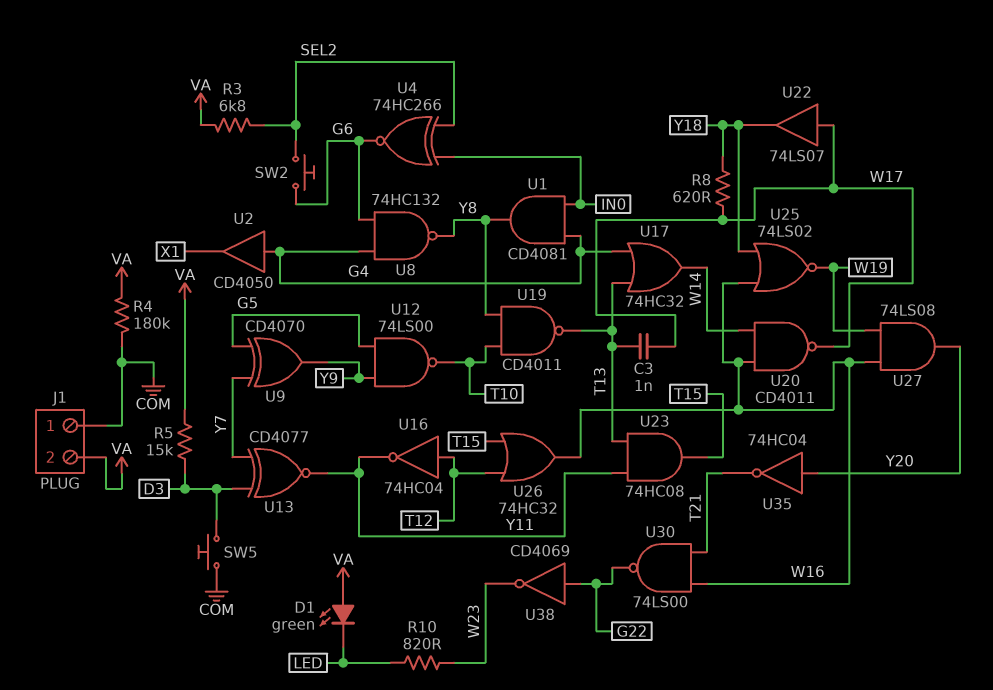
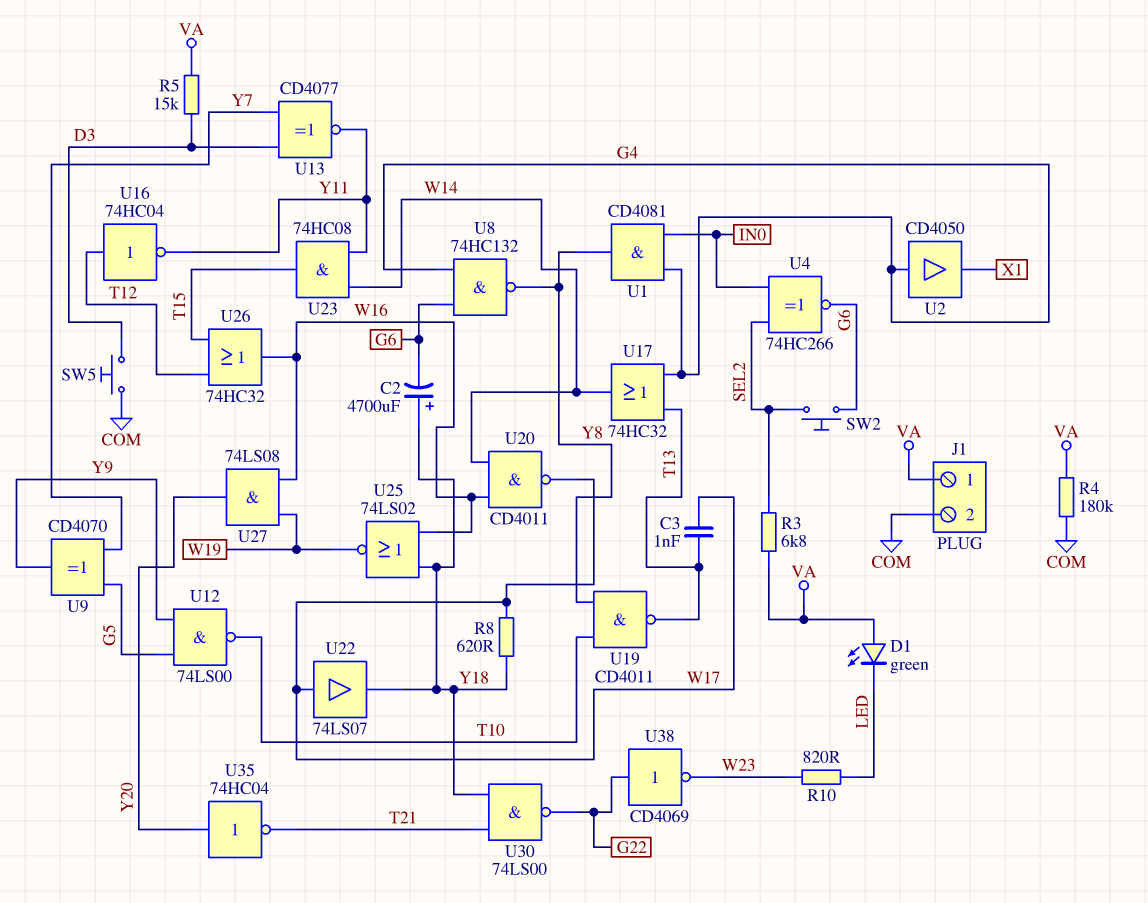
C2: none -> 4700uF (plus Y18, minus G6)
J1 pin 1: COM -> VA
J1 pin 2: VA -> COM
U23: AND 74HC08 (in T13, in Y11, out T15) -> AND 74HC08 (in W14, in Y11, out T15)
U30: NAND 74LS00 (in T21, in W16, out G22) -> NAND 74LS00 (in T21, in Y18, out G22)

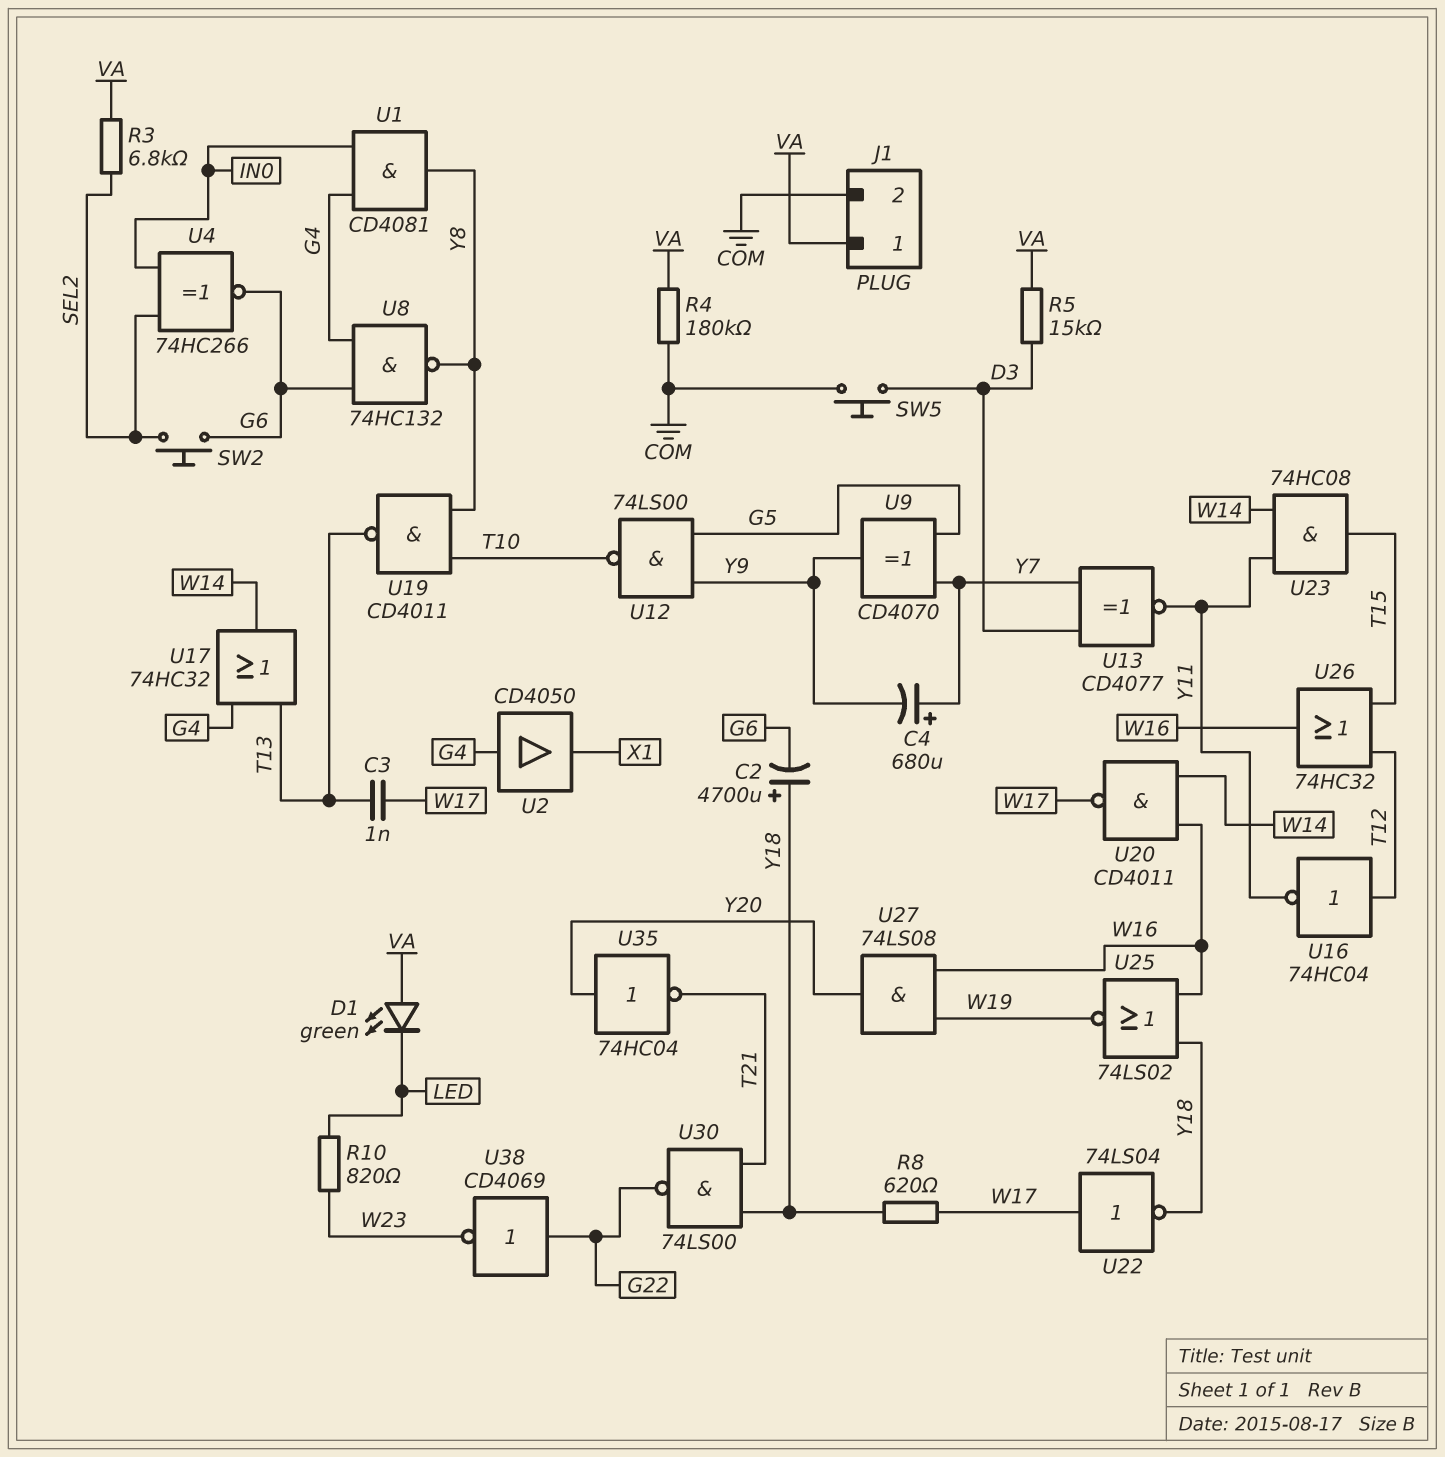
C4: none -> 680uF (plus Y7, minus Y9)
U22: buffer 74LS07 (in W17, out Y18) -> NOT 74LS04 (in W17, out Y18)

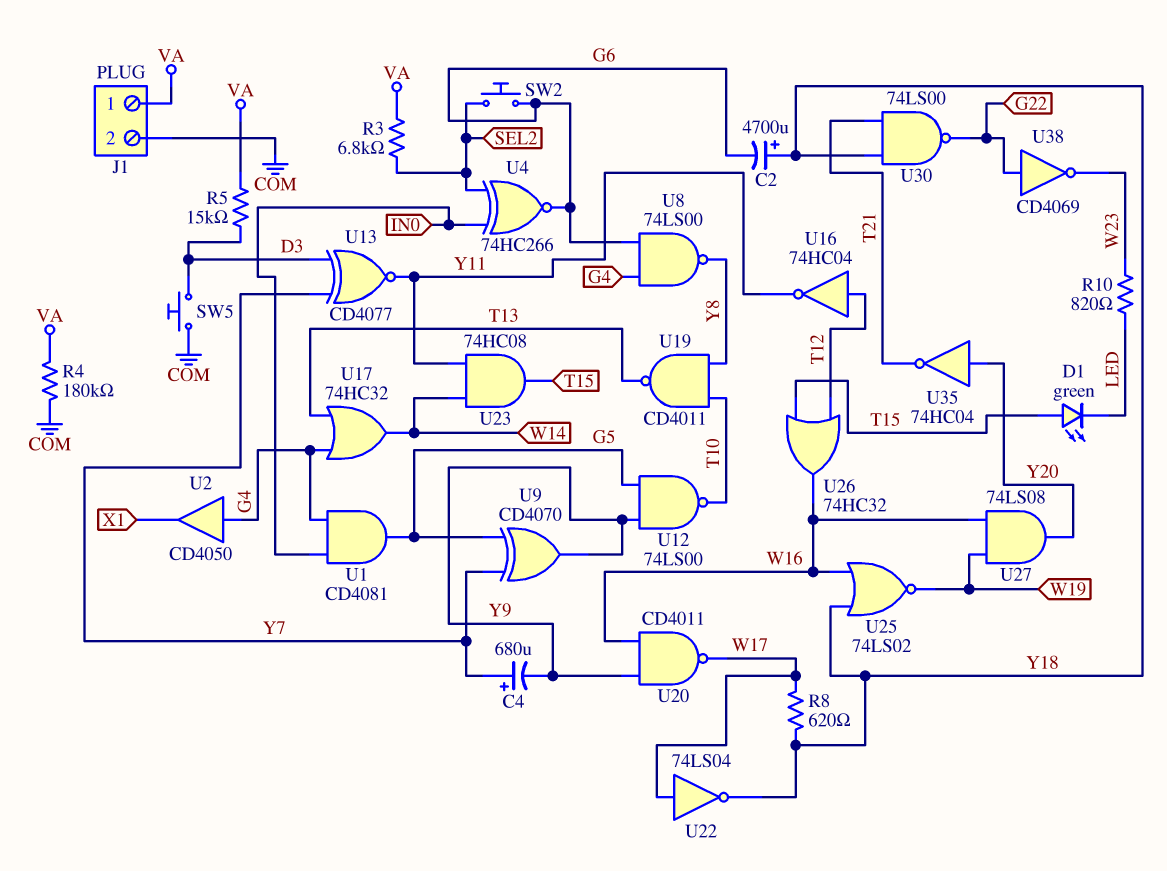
C3: 1nF (T13, W17) -> none
D1: LED green (A VA, K LED) -> LED green (A T15, K LED)
U1: AND CD4081 (in G4, in IN0, out Y8) -> AND CD4081 (in G4, in IN0, out G5)
U8: NAND 74HC132 (in G4, in G6, out Y8) -> NAND 74LS00 (in G4, in G6, out Y8)
U20: NAND CD4011 (in W14, in W16, out W17) -> NAND CD4011 (in W16, in Y9, out W17)

